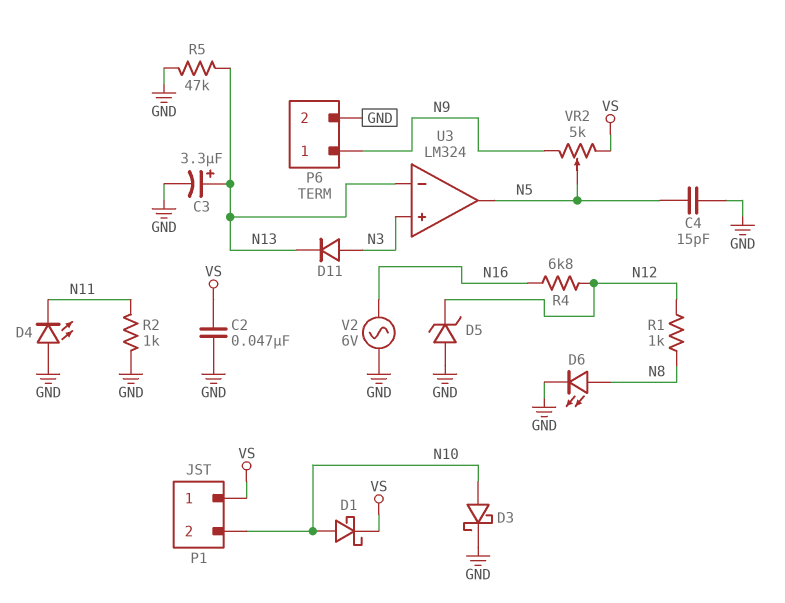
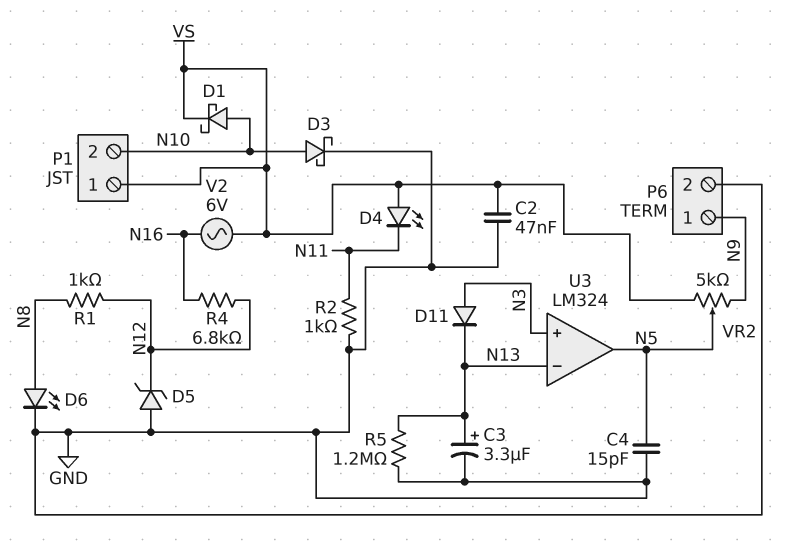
D4: LED (A GND, K N11) -> LED (A VS, K N11)
R5: 47k (GND, N13) -> 1.2M (GND, N13)
V2: AC 6V (GND, N16) -> AC 6V (N16, VS)

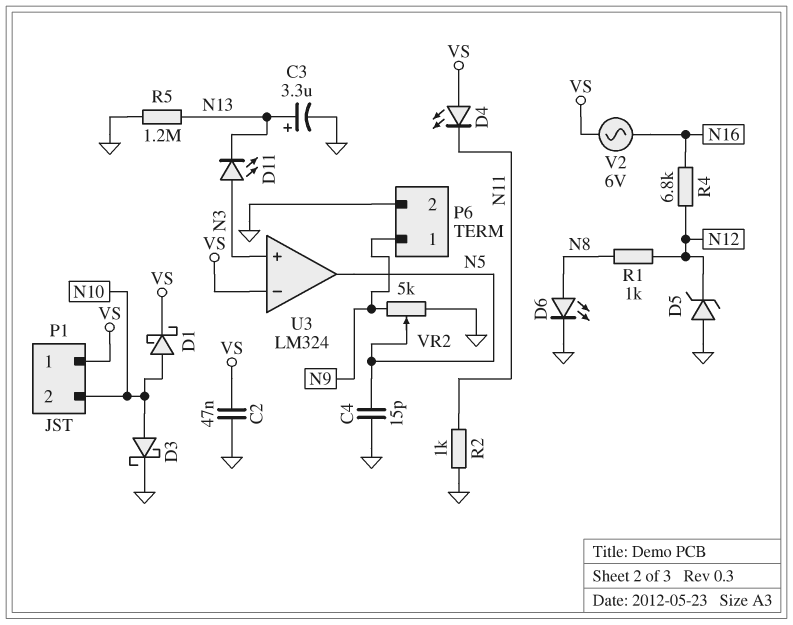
D11: diode (A N3, K N13) -> LED (A N3, K N13)
U3 pin in-: N13 -> VS
VR2: 5k (N9, VS, wiper N5) -> 5k (GND, N9, wiper N5)

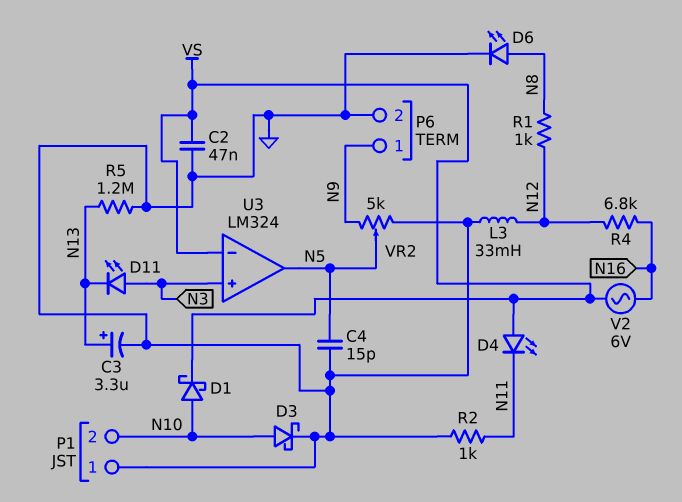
D5: zener (A GND, K N12) -> none
L3: none -> 33mH (GND, N12)
P1 pin 1: VS -> GND

